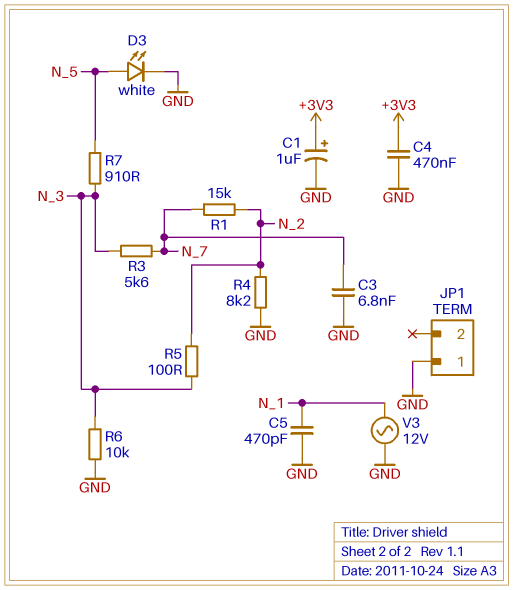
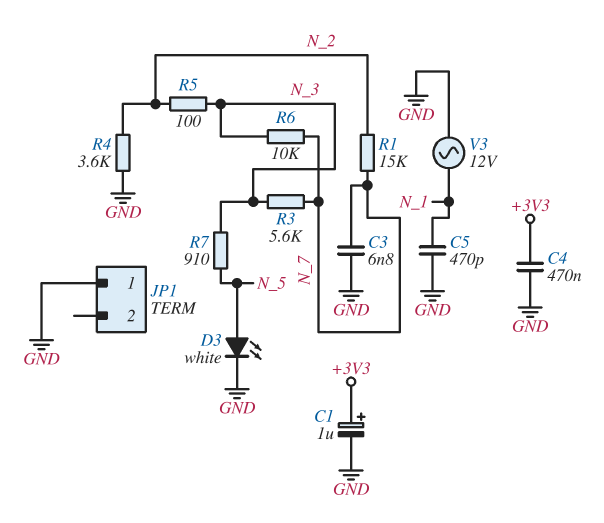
R4: 8.2k (GND, N_2) -> 3.6k (GND, N_2)
R6: 10k (GND, N_3) -> 10k (N_3, N_7)

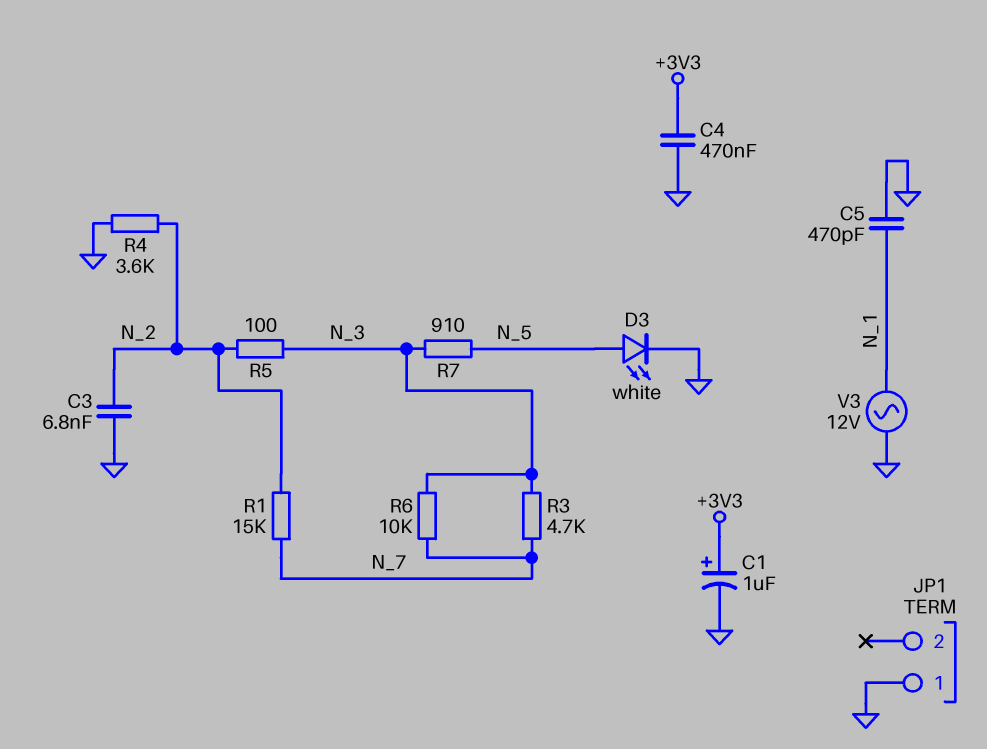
C3: 6.8nF (GND, N_7) -> 6.8nF (GND, N_2)
R3: 5.6k (N_3, N_7) -> 4.7k (N_3, N_7)

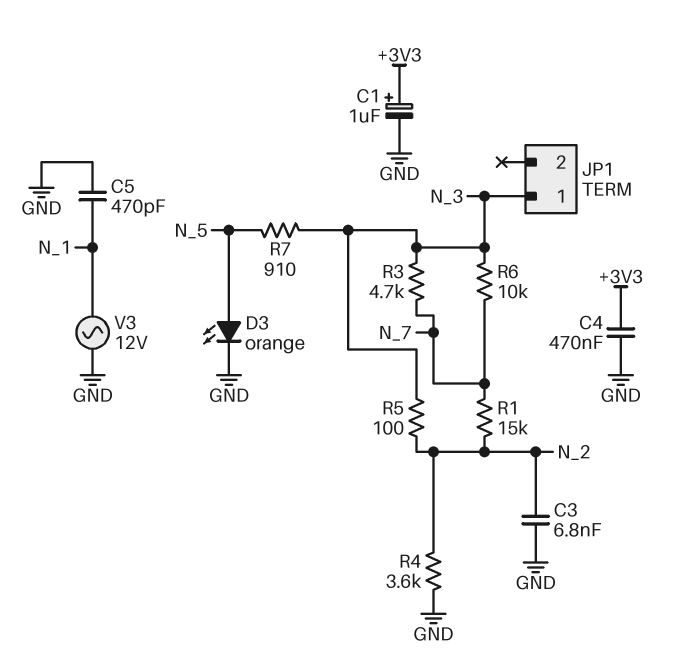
D3: LED white (A N_5, K GND) -> LED orange (A N_5, K GND)
JP1 pin 1: GND -> N_3

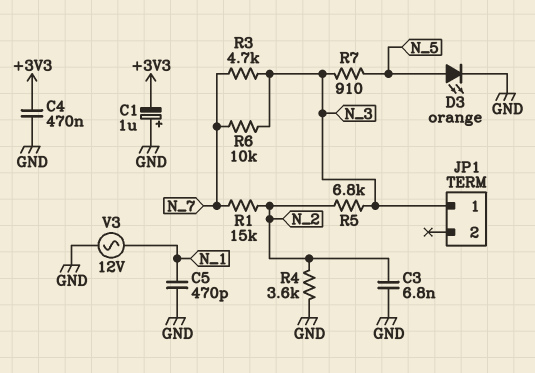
C1: 1uF (plus +3V3, minus GND) -> 1uF (plus GND, minus +3V3)
R5: 100 (N_2, N_3) -> 6.8k (N_2, N_3)

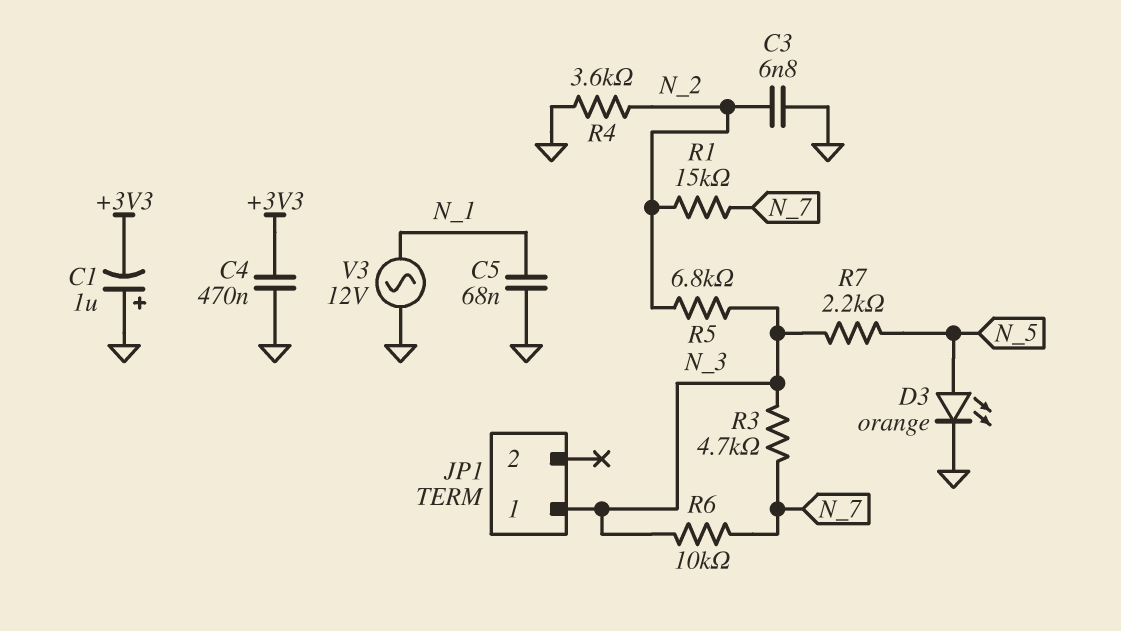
C5: 470pF (GND, N_1) -> 68nF (GND, N_1)
R7: 910 (N_3, N_5) -> 2.2k (N_3, N_5)

